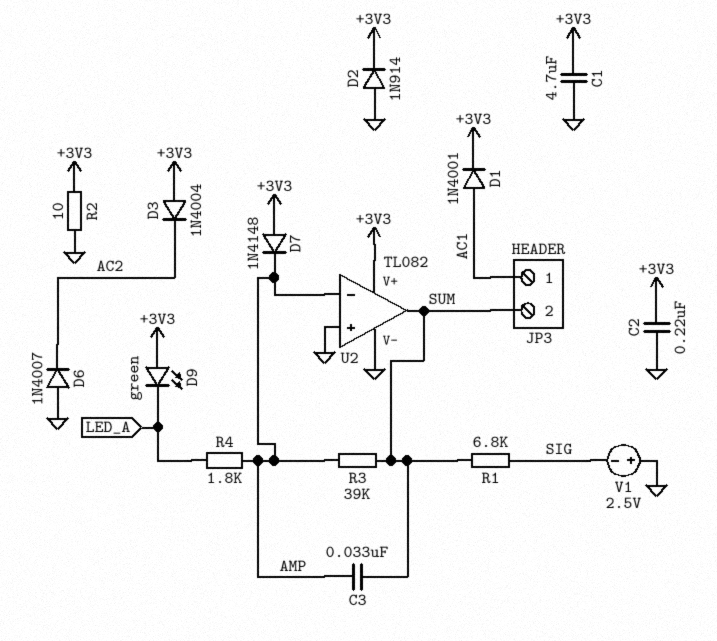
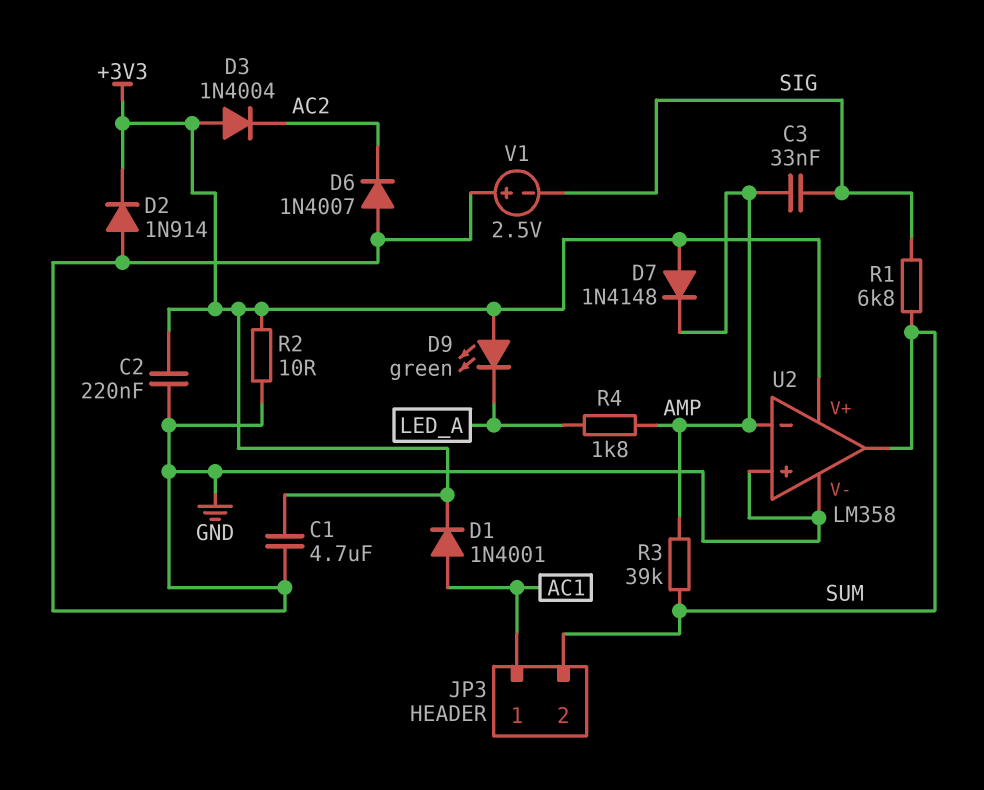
C3: 33nF (AMP, SUM) -> 33nF (AMP, SIG)
U2: TL082 -> LM358

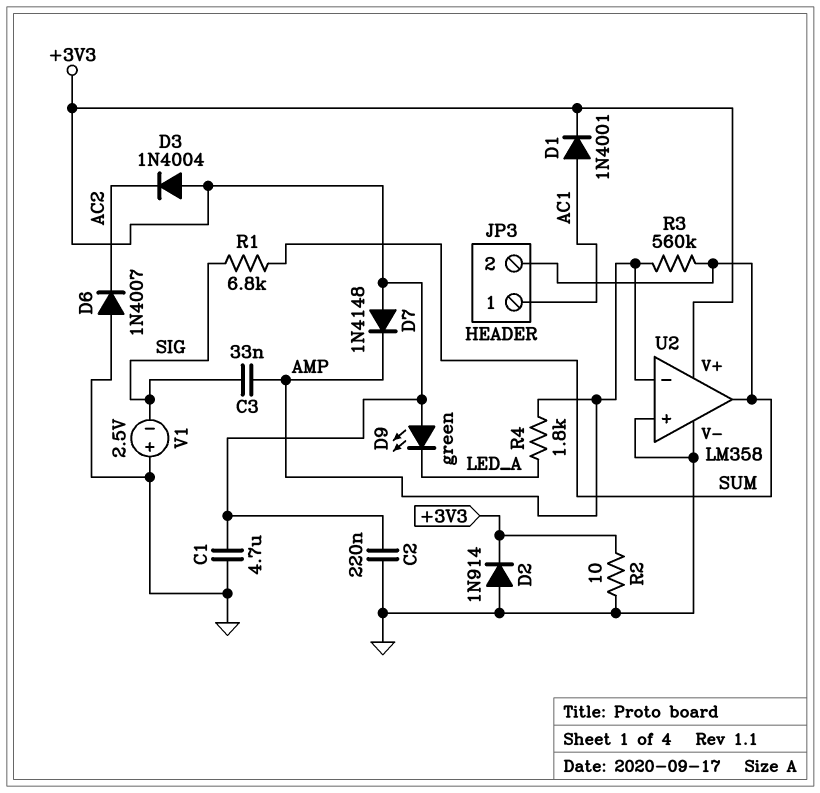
R3: 39k (AMP, SUM) -> 560k (AMP, SUM)

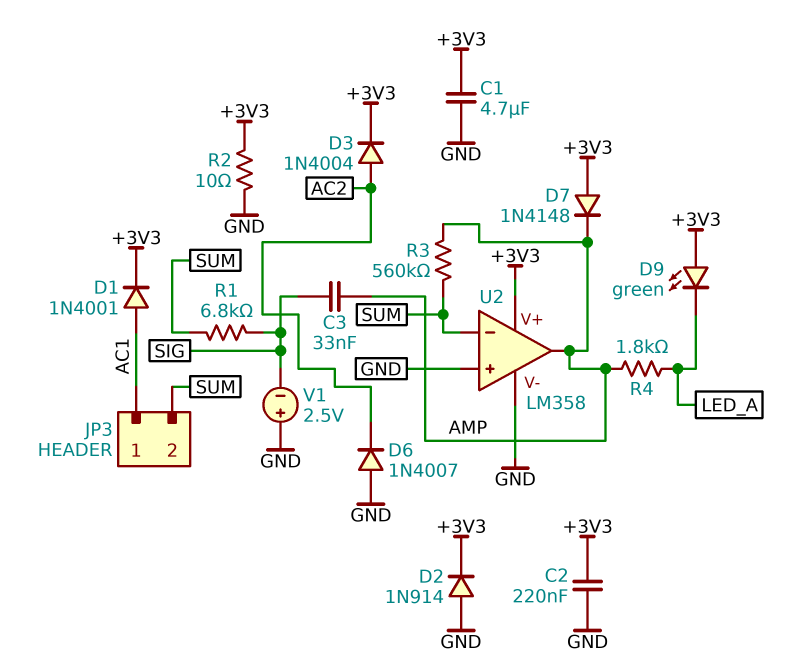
D3: diode 1N4004 (A +3V3, K AC2) -> diode 1N4004 (A AC2, K +3V3)
U2 pin in-: AMP -> SUM
U2 pin out: SUM -> AMP

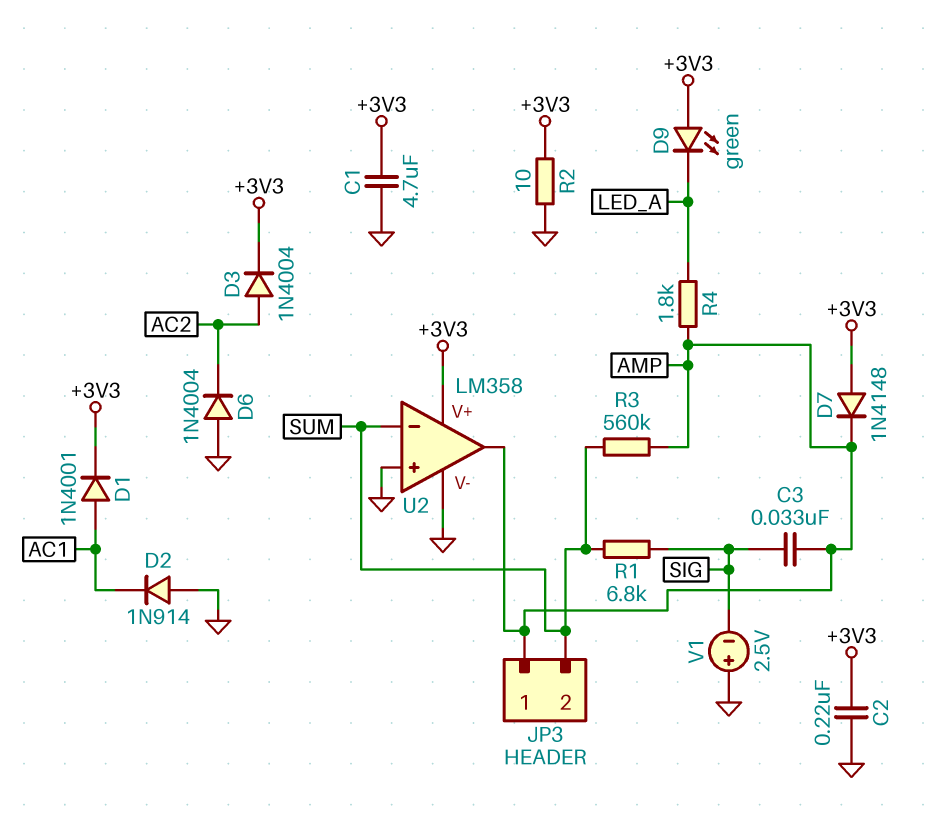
D2: diode 1N914 (A GND, K +3V3) -> diode 1N914 (A GND, K AC1)
D6: diode 1N4007 (A GND, K AC2) -> diode 1N4004 (A GND, K AC2)
JP3 pin 1: AC1 -> AMP

